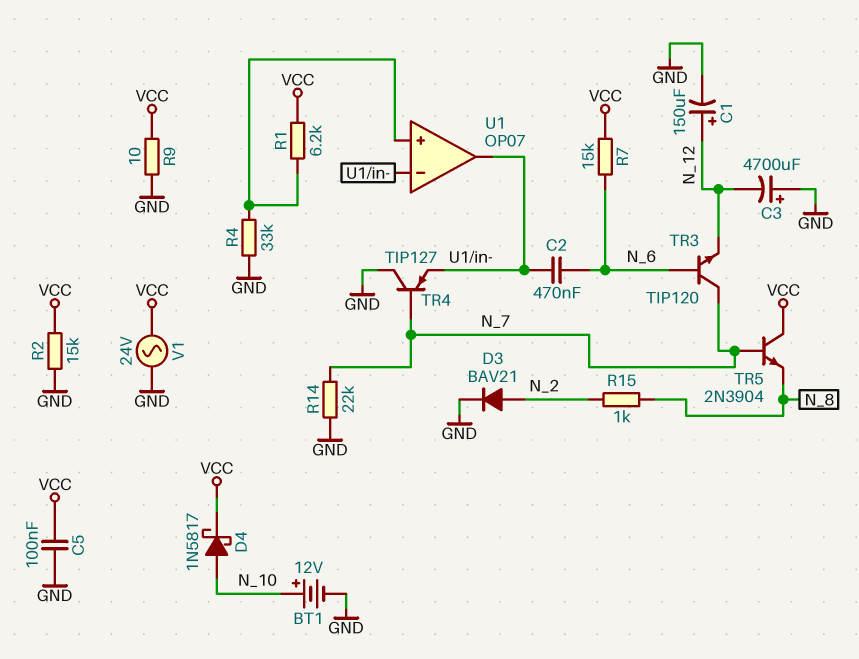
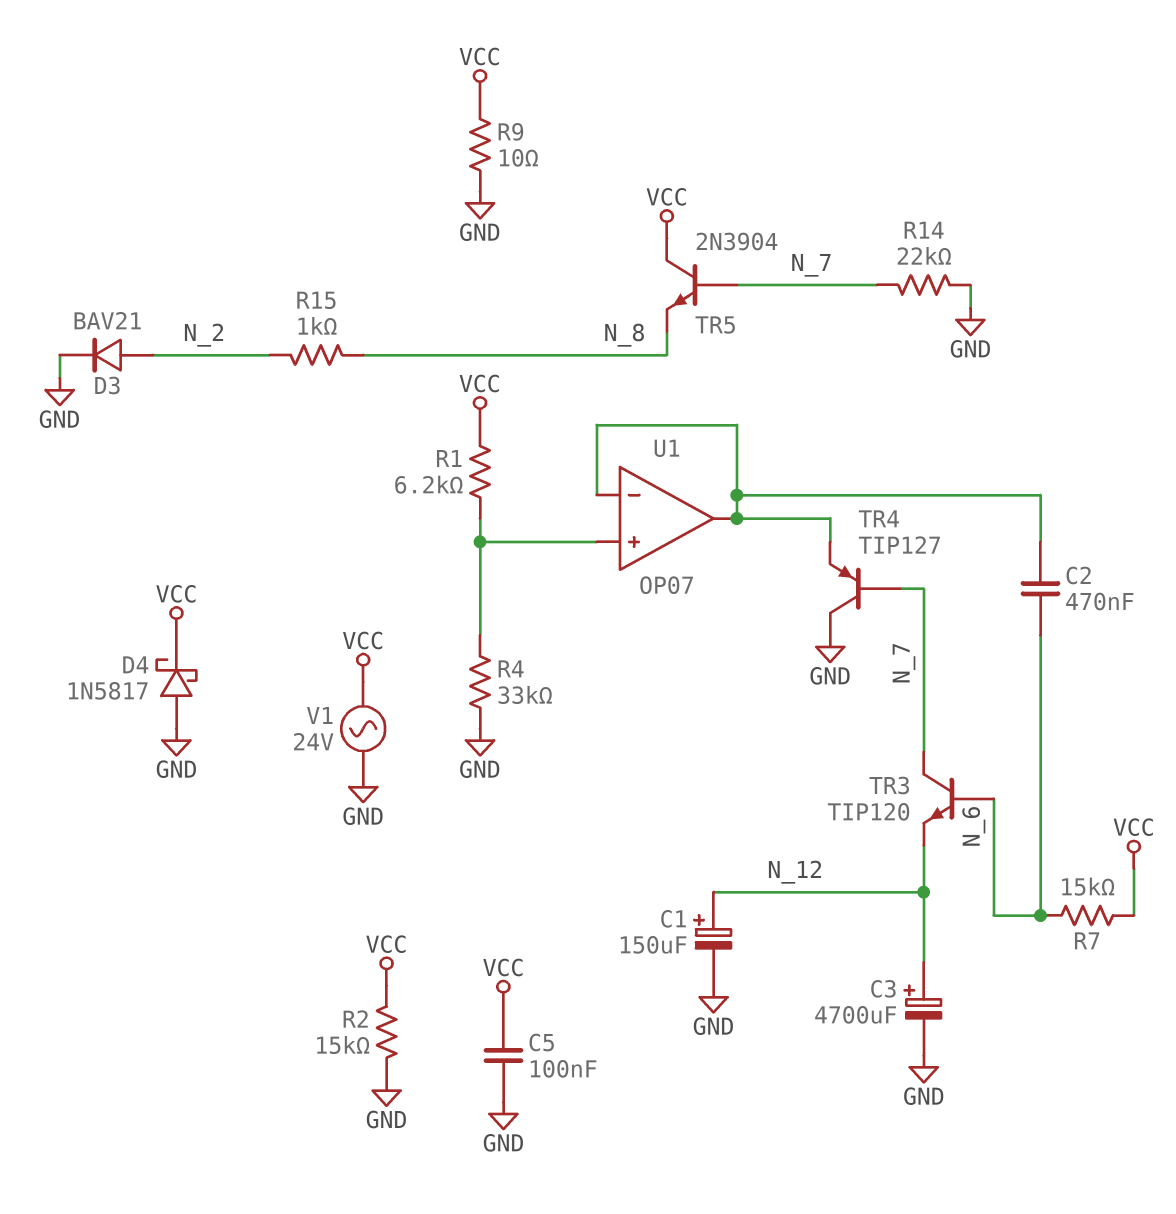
BT1: 12V (plus N_10, minus GND) -> none
C3: 4700uF (plus GND, minus N_12) -> 4700uF (plus N_12, minus GND)
D4: schottky 1N5817 (A N_10, K VCC) -> schottky 1N5817 (A GND, K VCC)

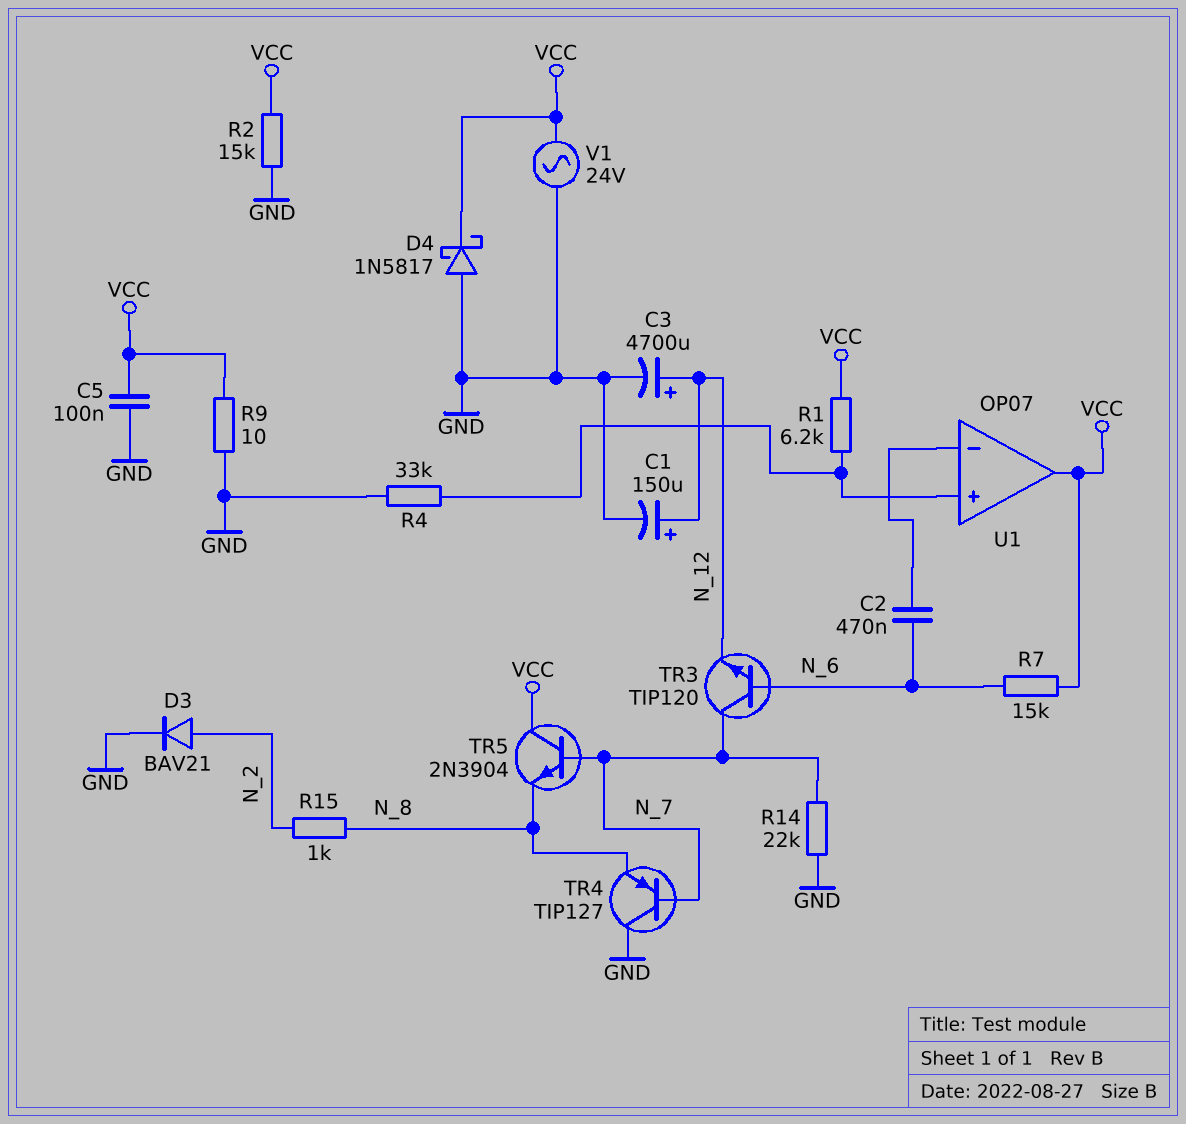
TR4: PNP TIP127 (B N_7, C GND, E U1/in-) -> PNP TIP127 (B N_7, C GND, E N_8)
U1 pin out: U1/in- -> VCC

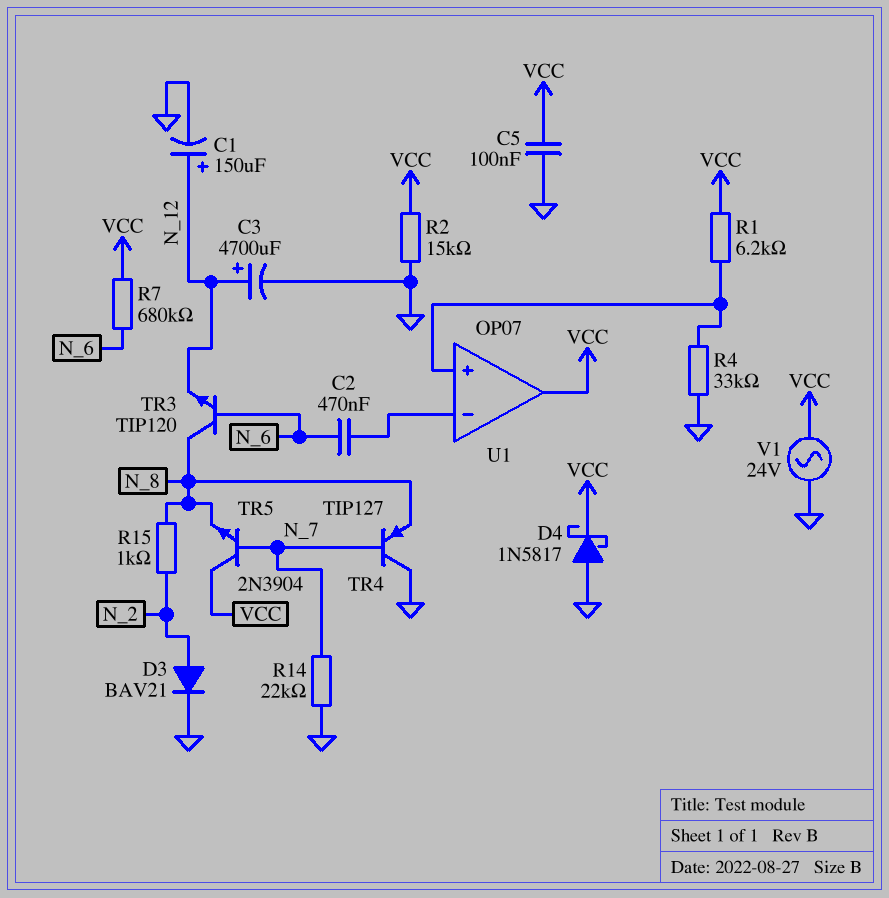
R7: 15k (N_6, VCC) -> 680k (N_6, VCC)
R9: 10 (GND, VCC) -> none
TR3: NPN TIP120 (B N_6, C N_7, E N_12) -> NPN TIP120 (B N_6, C N_8, E N_12)

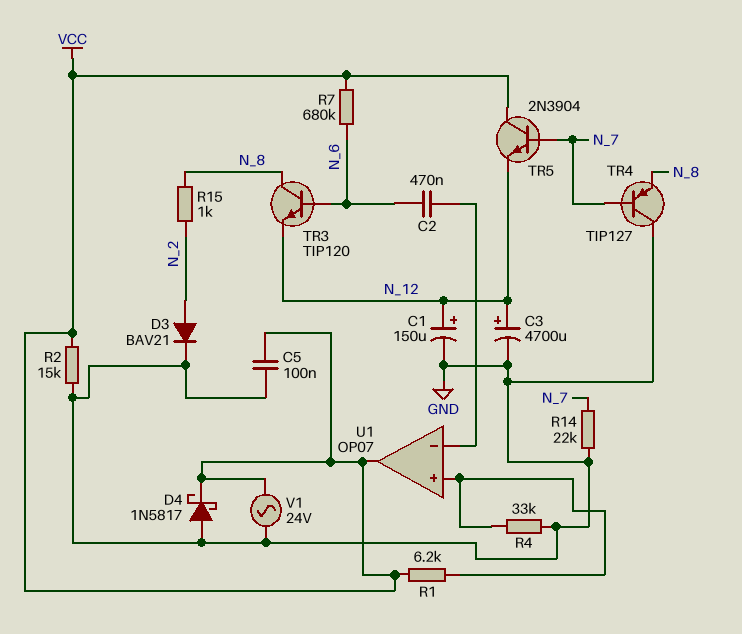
TR5: NPN 2N3904 (B N_7, C VCC, E N_8) -> NPN 2N3904 (B N_7, C VCC, E N_12)

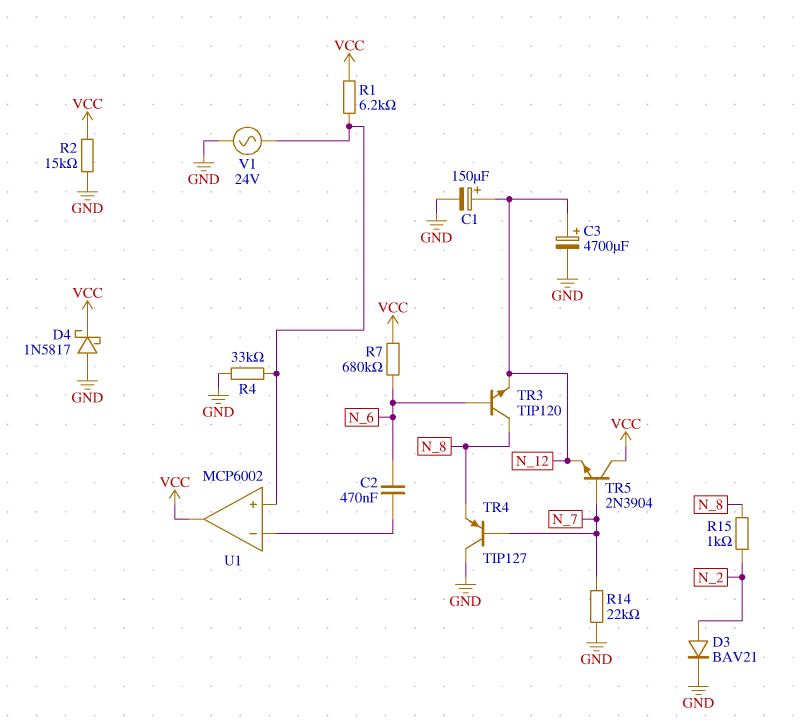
C5: 100nF (GND, VCC) -> none
U1: OP07 -> MCP6002
V1: AC 24V (GND, VCC) -> AC 24V (GND, U1/in+)

